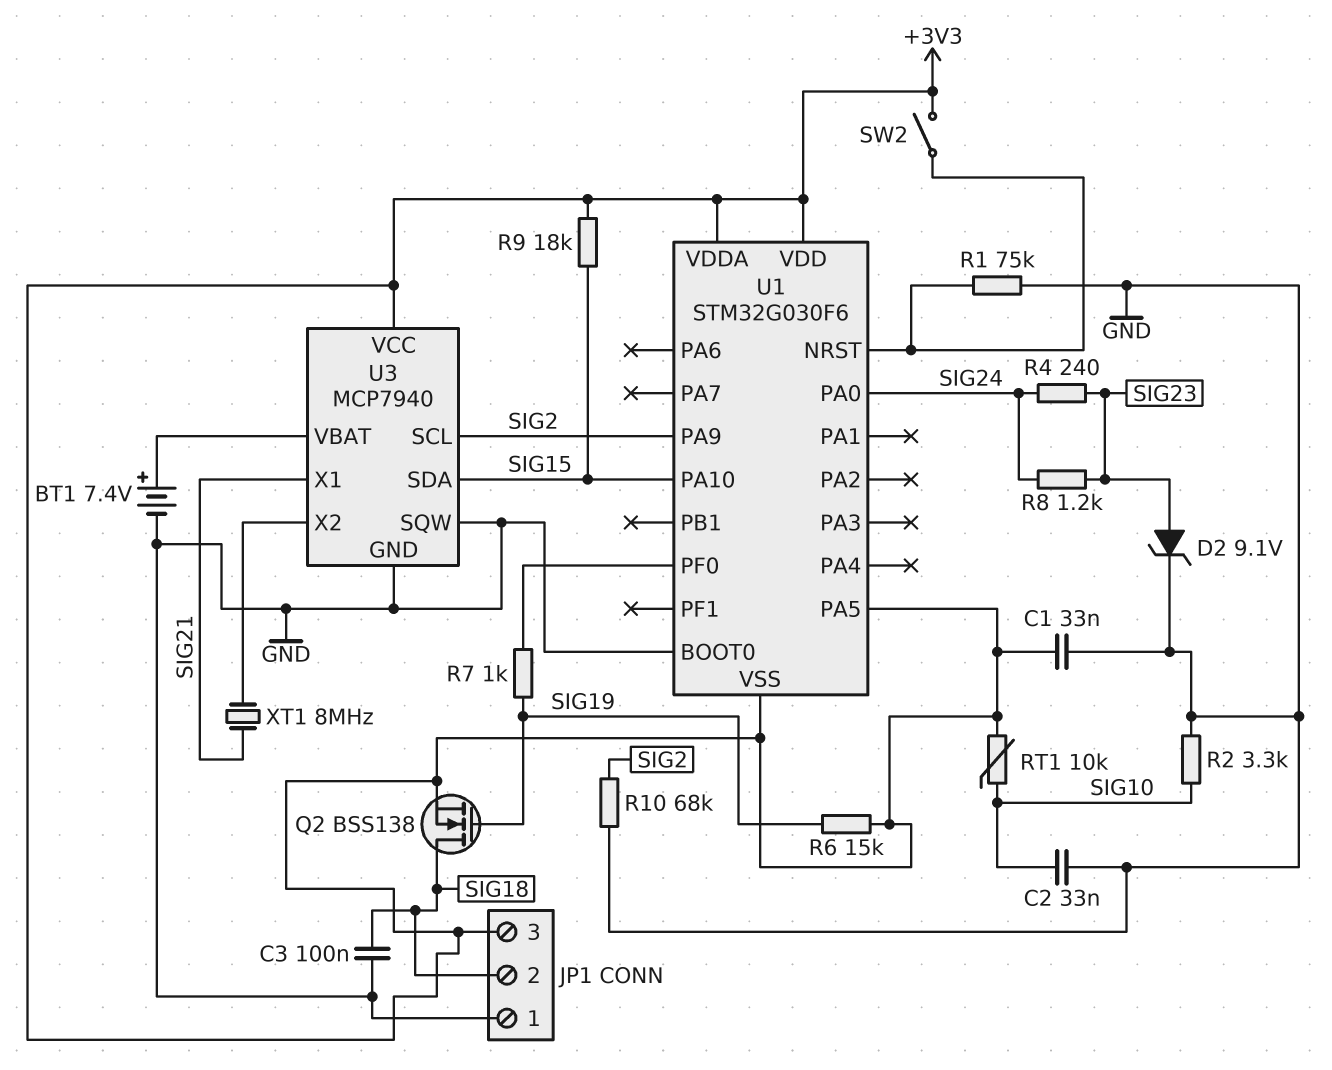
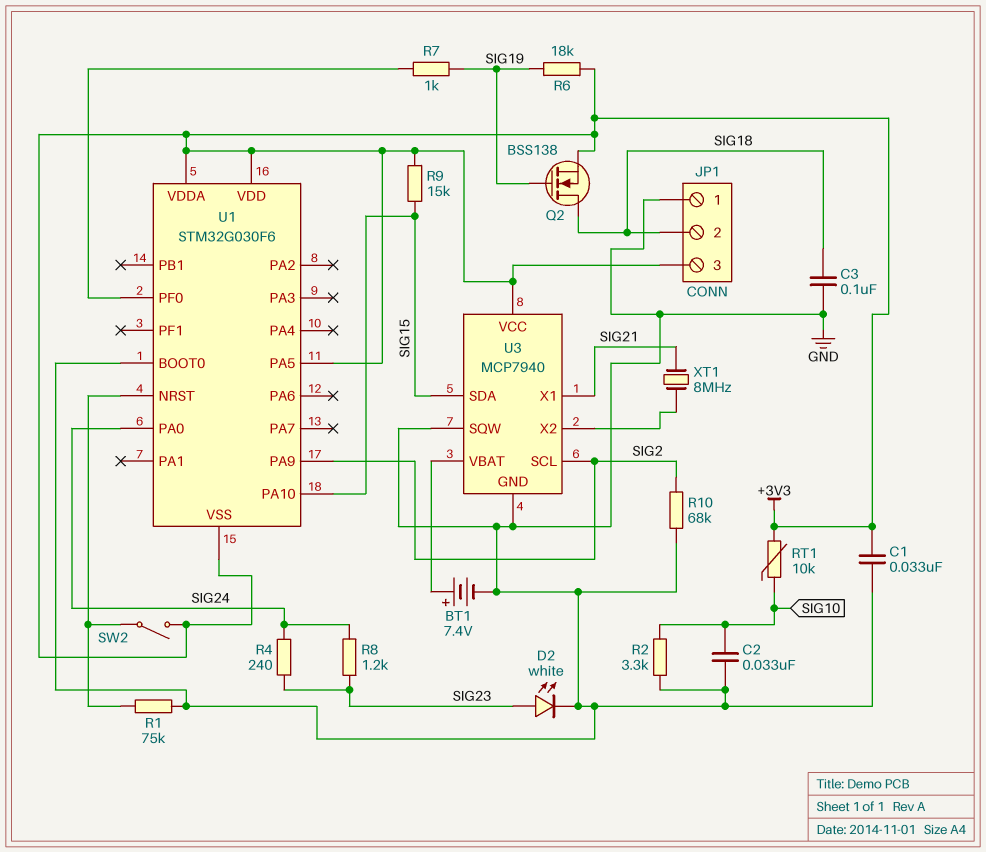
D2: zener 9.1V (A SIG23, K GND) -> LED white (A SIG23, K GND)
R6: 15k (+3V3, SIG19) -> 18k (+3V3, SIG19)
R9: 18k (+3V3, SIG15) -> 15k (+3V3, SIG15)

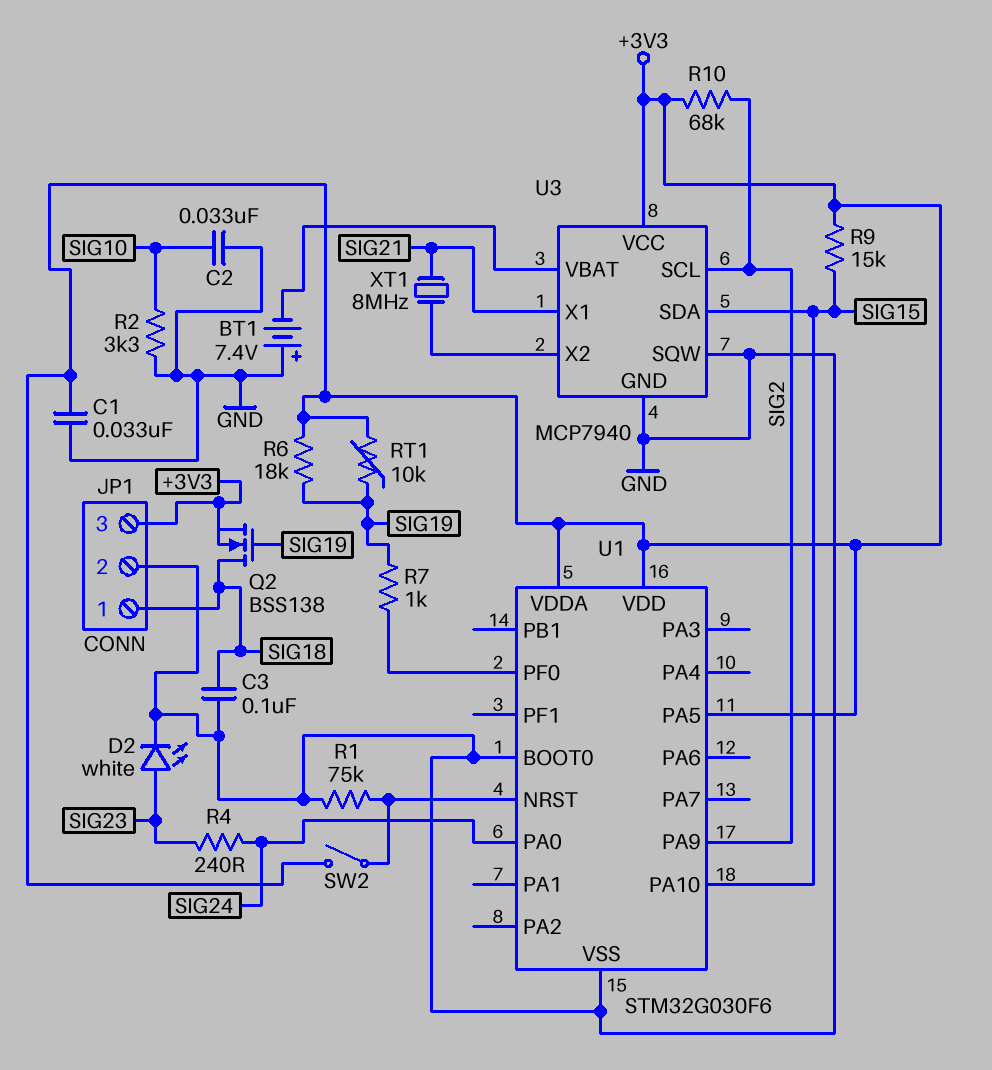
BT1: 7.4V (plus U3/VBAT, minus GND) -> 7.4V (plus GND, minus U3/VBAT)
JP1 pin 1: GND -> SIG18
JP1 pin 2: SIG18 -> GND
R8: 1.2k (SIG23, SIG24) -> none
R10: 68k (GND, SIG2) -> 68k (+3V3, SIG2)
RT1: 10k (+3V3, SIG10) -> 10k (+3V3, SIG19)
U1 pin VSS: +3V3 -> GND

